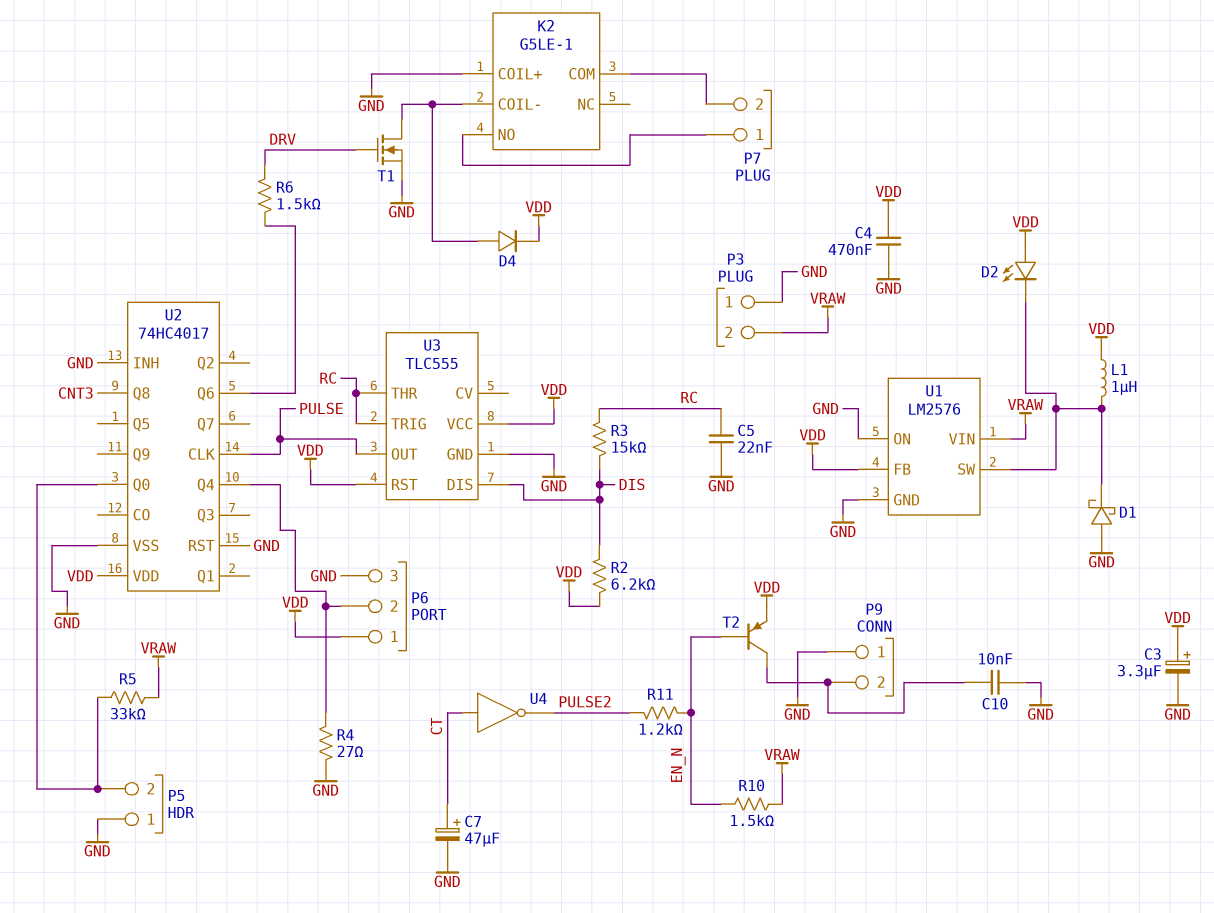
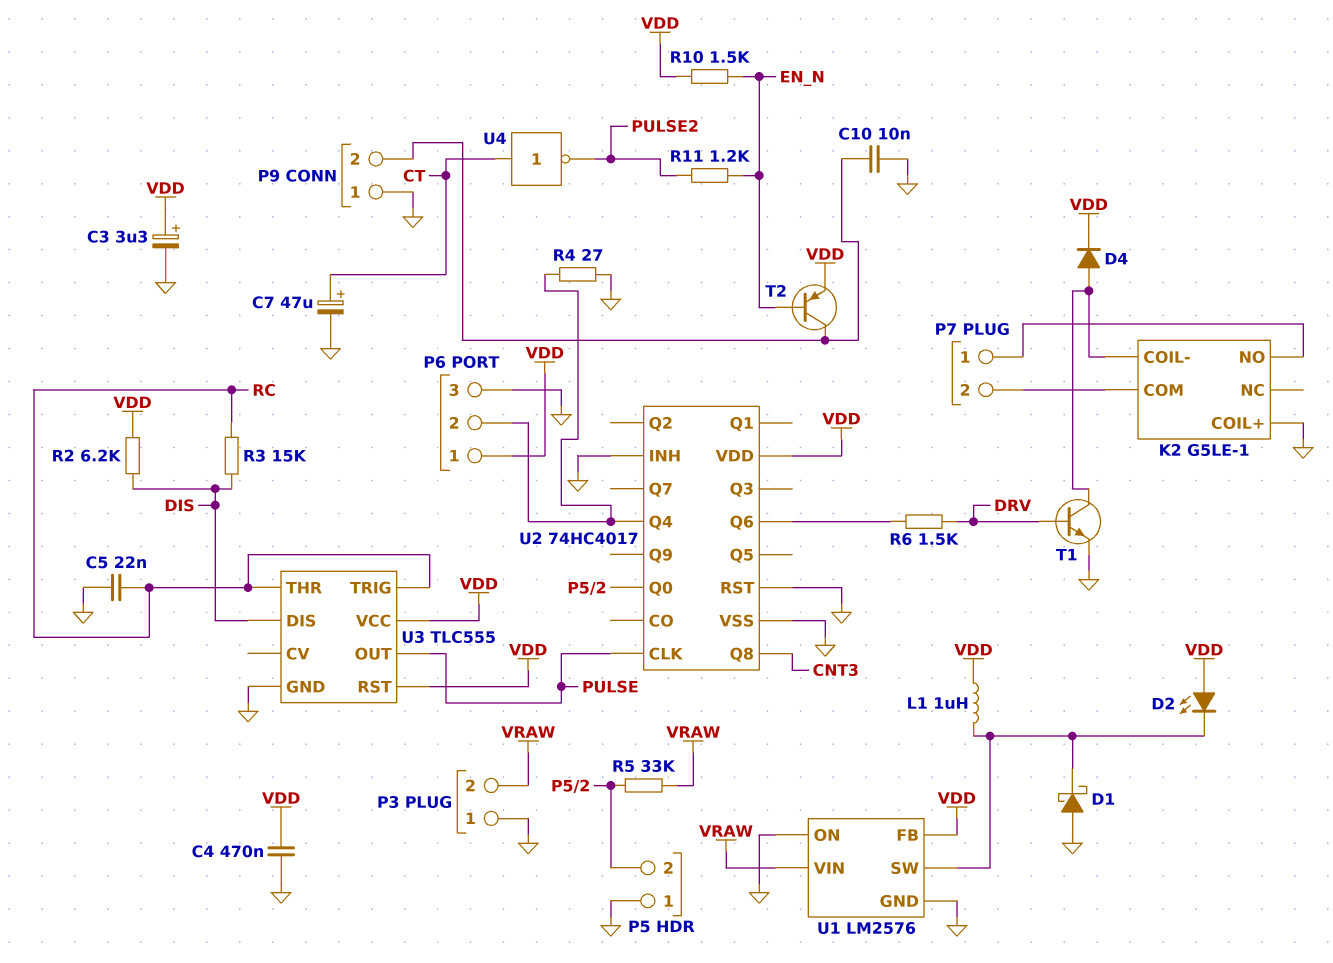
R10: 1.5k (EN_N, VRAW) -> 1.5k (EN_N, VDD)
T1: NMOS (G DRV, D K2/COIL-, S GND) -> NPN (B DRV, C K2/COIL-, E GND)

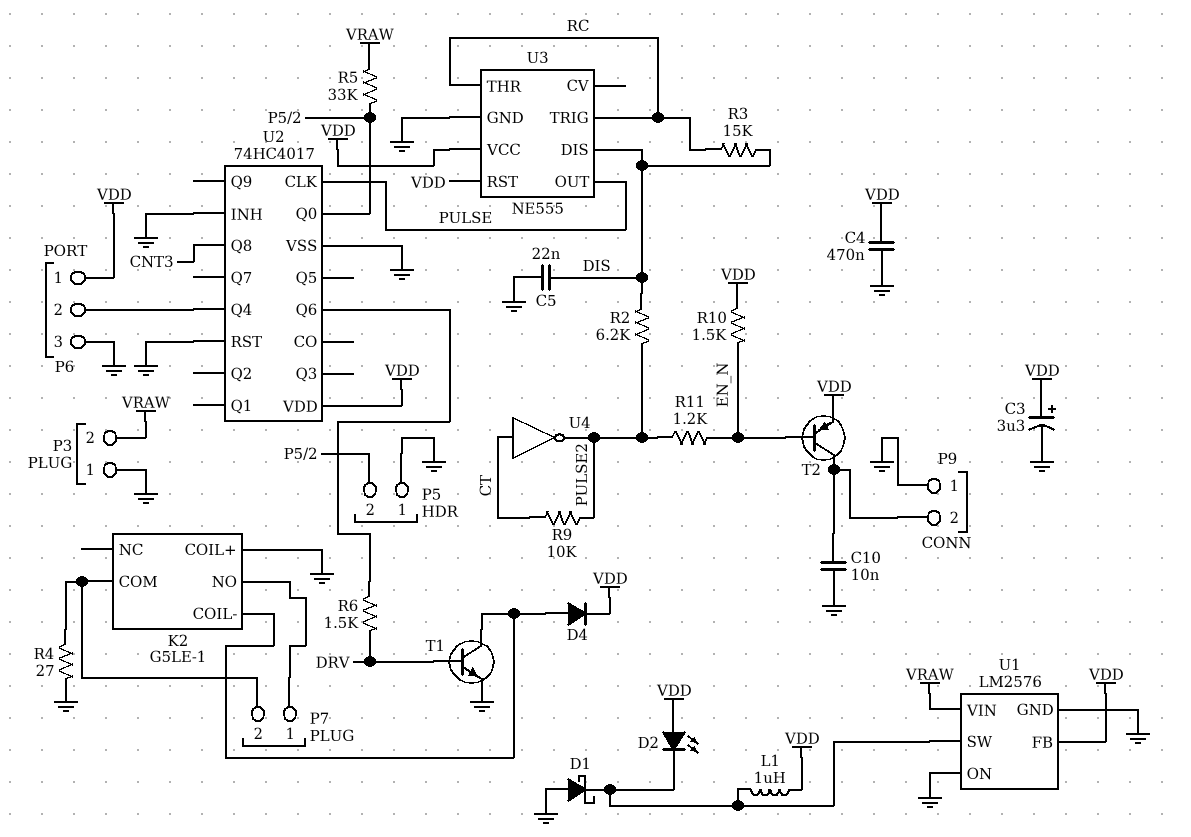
C5: 22nF (GND, RC) -> 22nF (DIS, GND)
C7: 47uF (plus CT, minus GND) -> none
R2: 6.2k (DIS, VDD) -> 6.2k (DIS, PULSE2)
R4: 27 (GND, P6/2) -> 27 (GND, K2/COM)
R9: none -> 10k (CT, PULSE2)
U3: TLC555 -> NE555

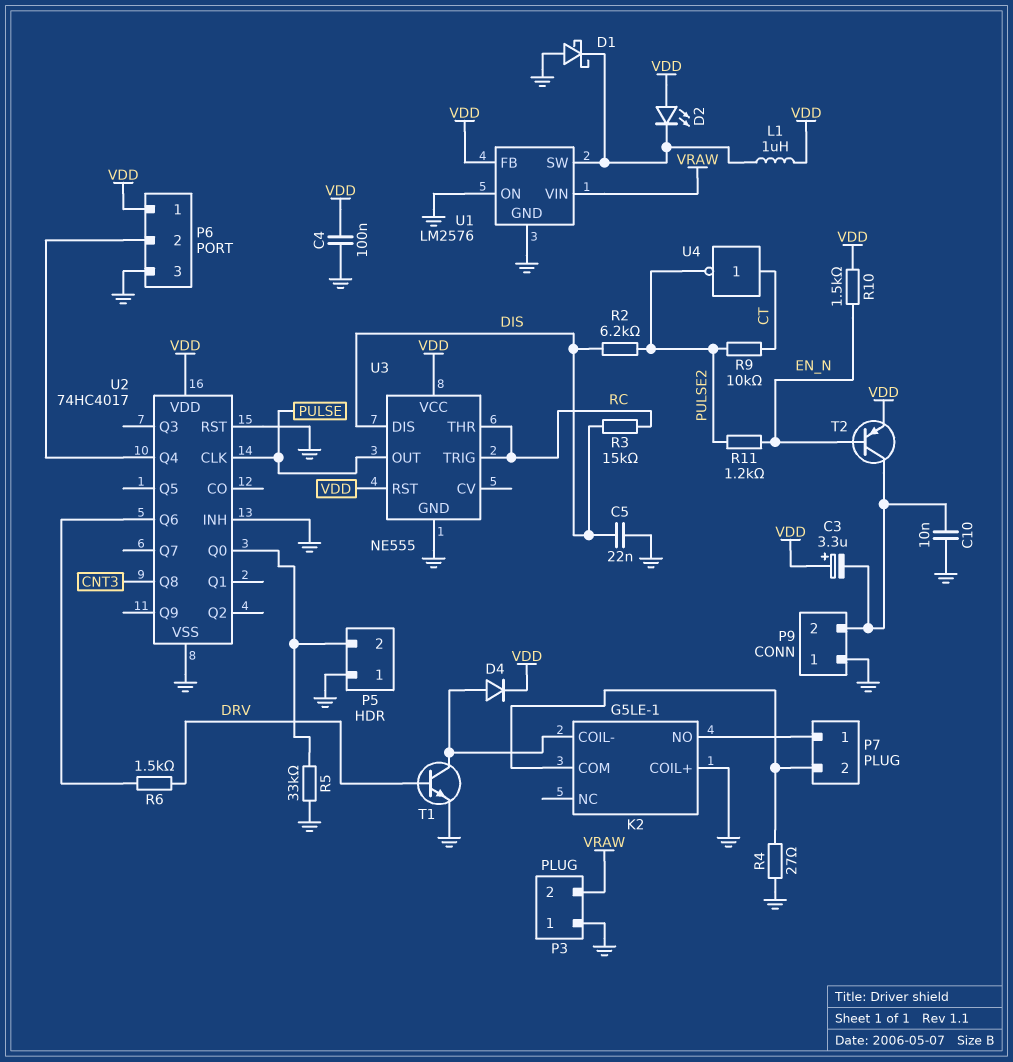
C3: 3.3uF (plus VDD, minus GND) -> 3.3uF (plus VDD, minus P9/2)
C4: 470nF (GND, VDD) -> 100nF (GND, VDD)
R5: 33k (P5/2, VRAW) -> 33k (GND, P5/2)

